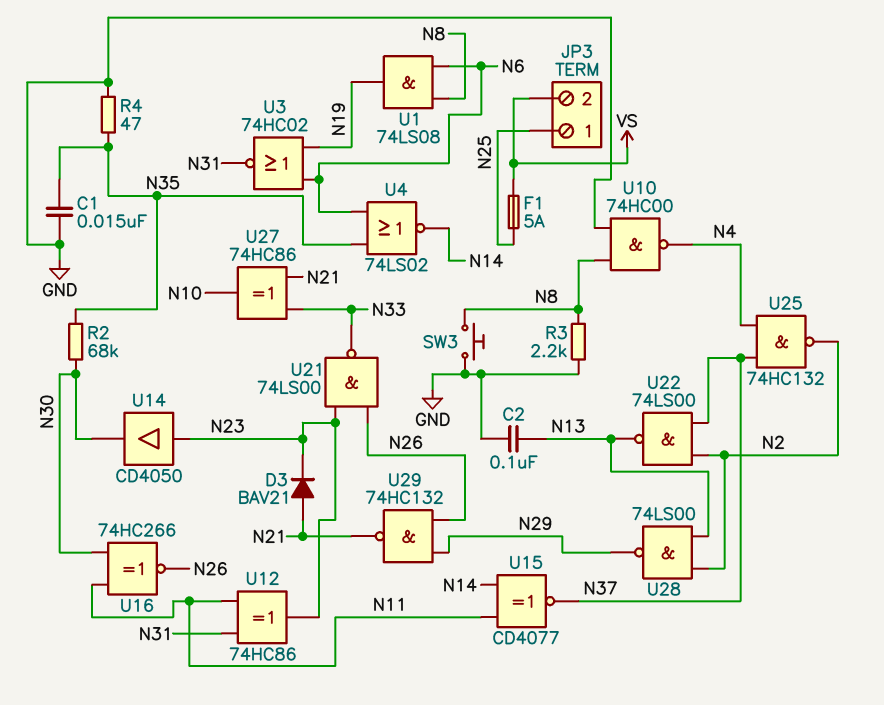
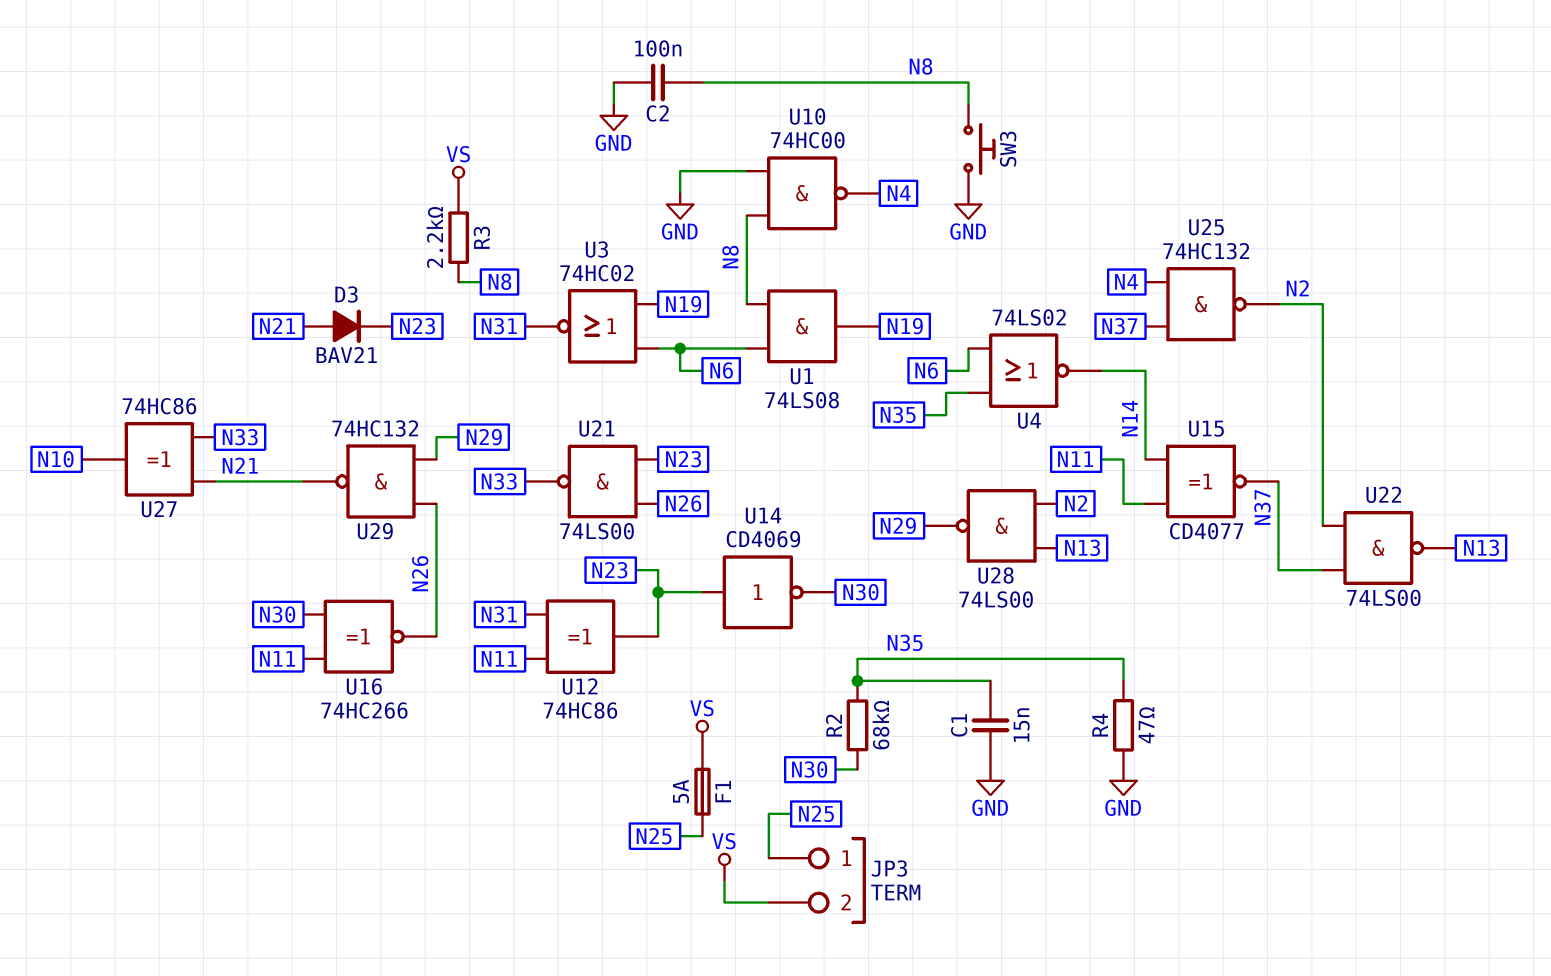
C2: 100nF (GND, N13) -> 100nF (GND, N8)
R3: 2.2k (GND, N8) -> 2.2k (N8, VS)
U14: buffer CD4050 (in N23, out N30) -> NOT CD4069 (in N23, out N30)

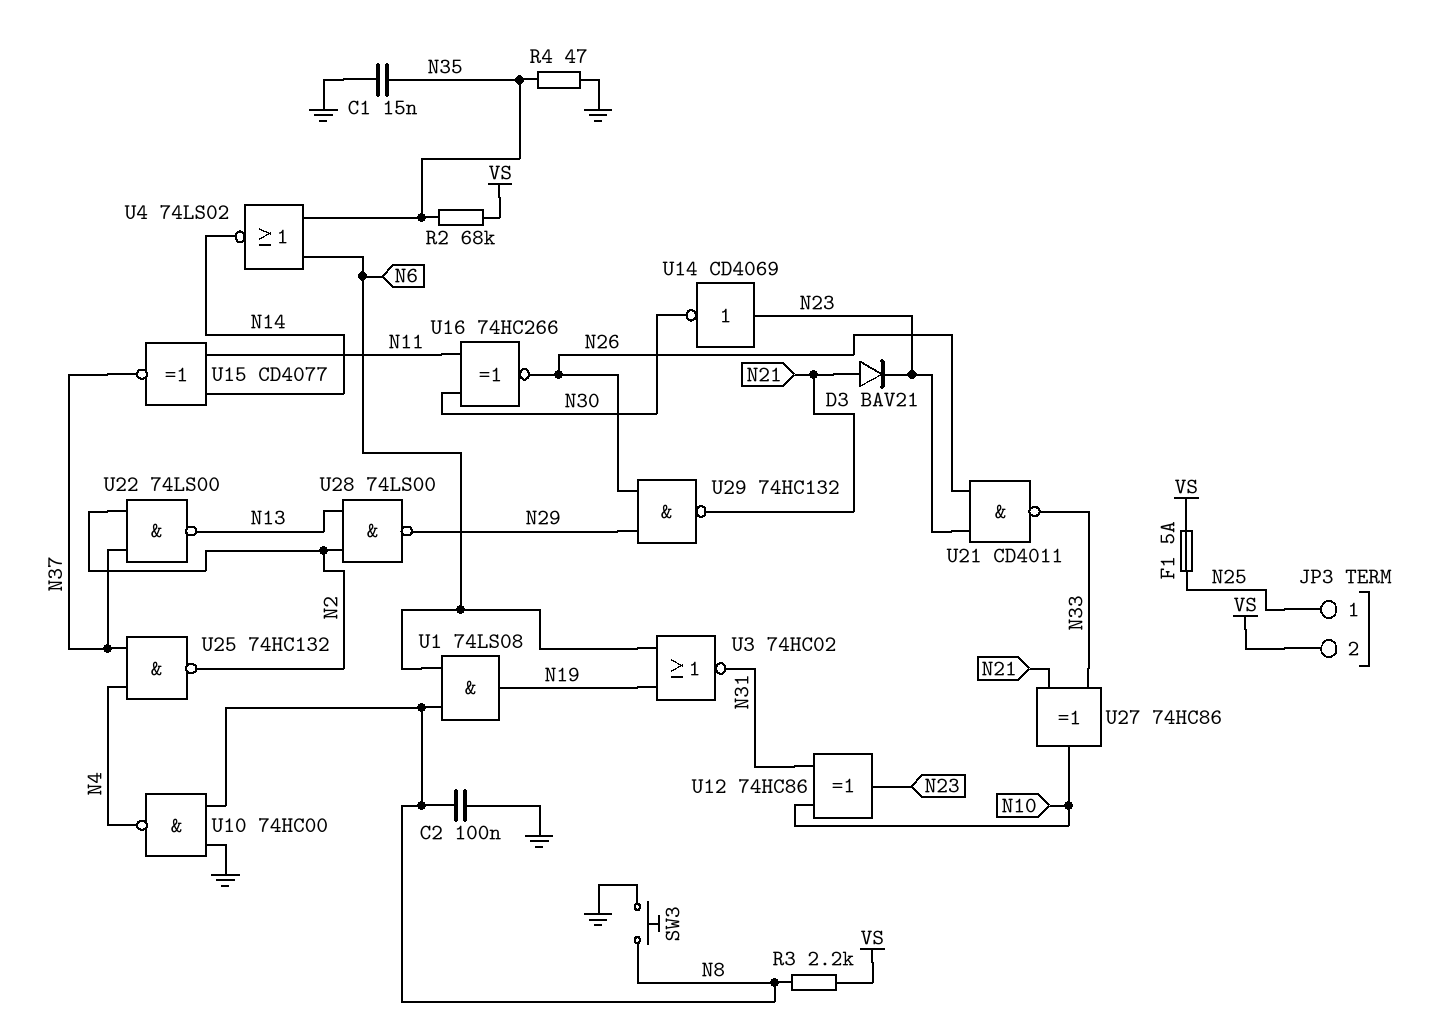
R2: 68k (N30, N35) -> 68k (N35, VS)
U12: XOR 74HC86 (in N11, in N31, out N23) -> XOR 74HC86 (in N10, in N31, out N23)
U21: NAND 74LS00 (in N23, in N26, out N33) -> NAND CD4011 (in N23, in N26, out N33)

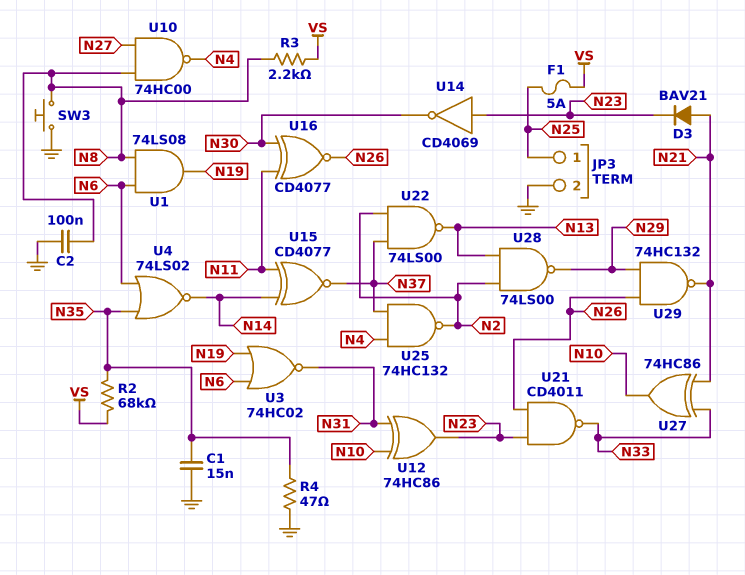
JP3 pin 2: VS -> GND
U10: NAND 74HC00 (in GND, in N8, out N4) -> NAND 74HC00 (in N8, in N27, out N4)
U16: XNOR 74HC266 (in N11, in N30, out N26) -> XNOR CD4077 (in N11, in N30, out N26)

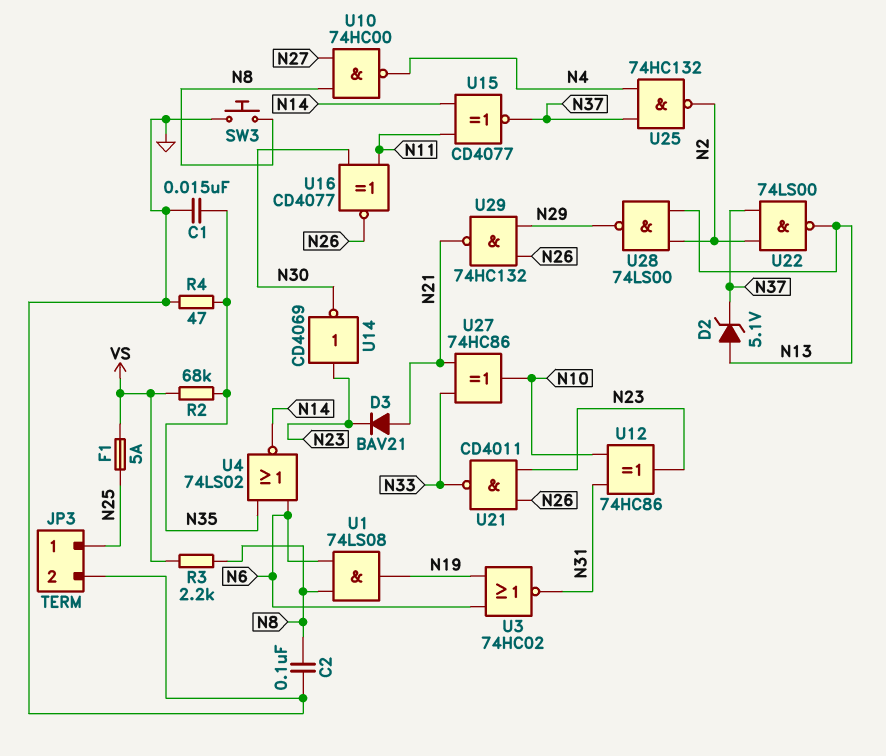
D2: none -> zener 5.1V (A N13, K N37)

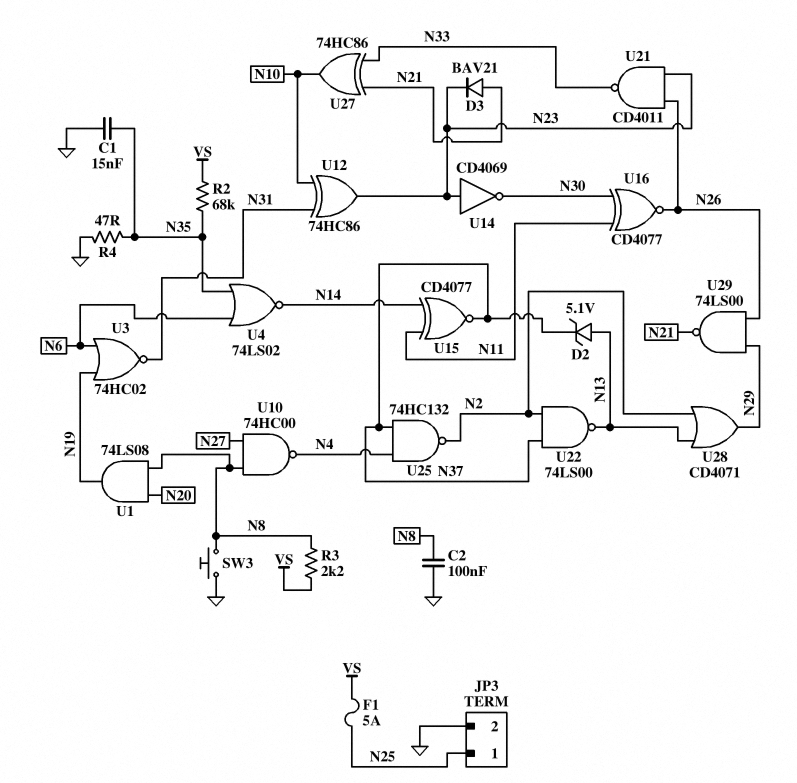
U1: AND 74LS08 (in N6, in N8, out N19) -> AND 74LS08 (in N8, in N20, out N19)
U28: NAND 74LS00 (in N2, in N13, out N29) -> OR CD4071 (in N2, in N13, out N29)
U29: NAND 74HC132 (in N26, in N29, out N21) -> NAND 74LS00 (in N26, in N29, out N21)

